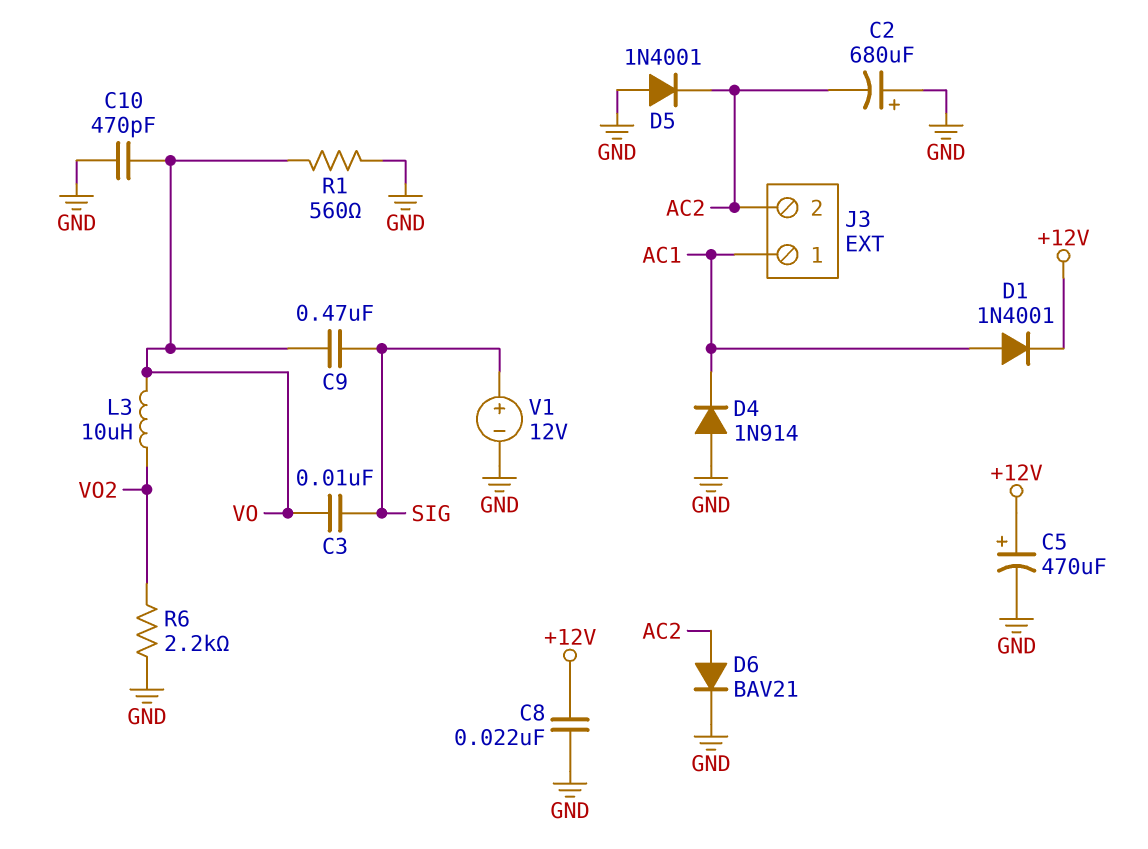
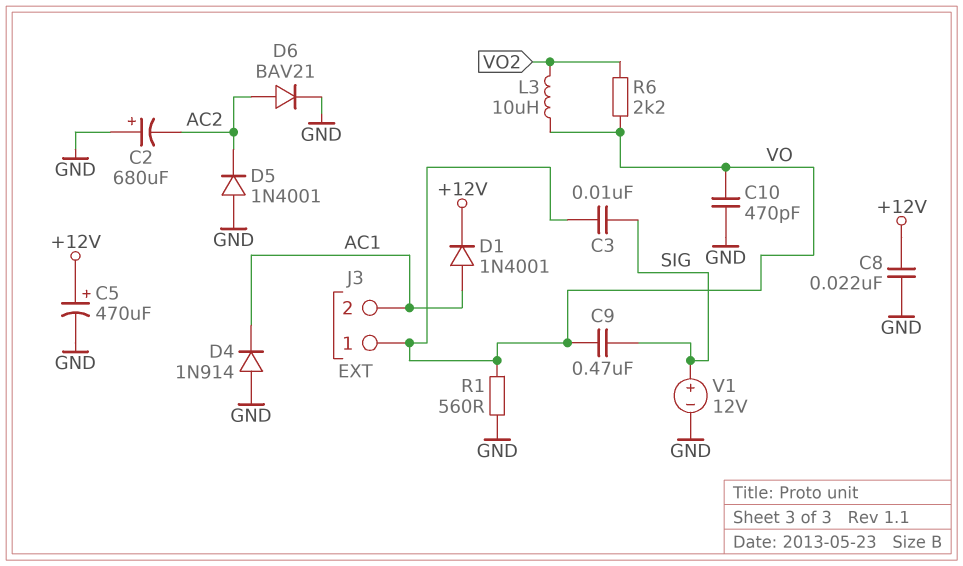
J3 pin 1: AC1 -> VO
J3 pin 2: AC2 -> AC1
R6: 2.2k (GND, VO2) -> 2.2k (VO, VO2)

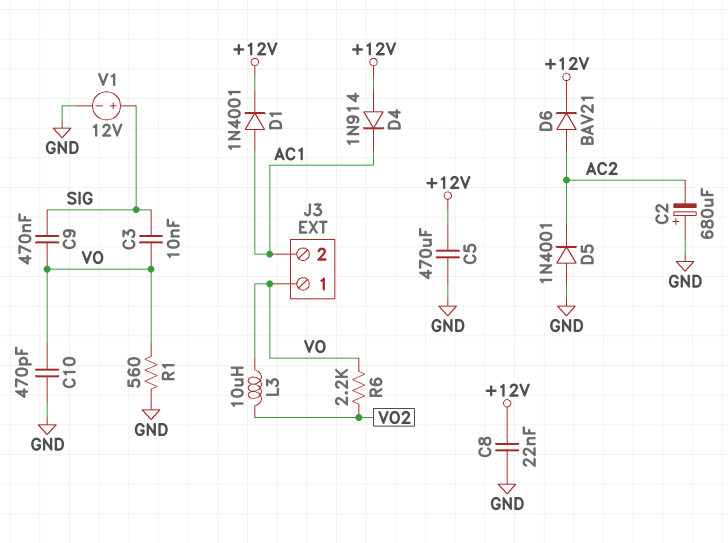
C5: 470uF (plus +12V, minus GND) -> 470uF (+12V, GND)
D4: diode 1N914 (A GND, K AC1) -> diode 1N914 (A +12V, K AC1)
D6: diode BAV21 (A AC2, K GND) -> diode BAV21 (A AC2, K +12V)

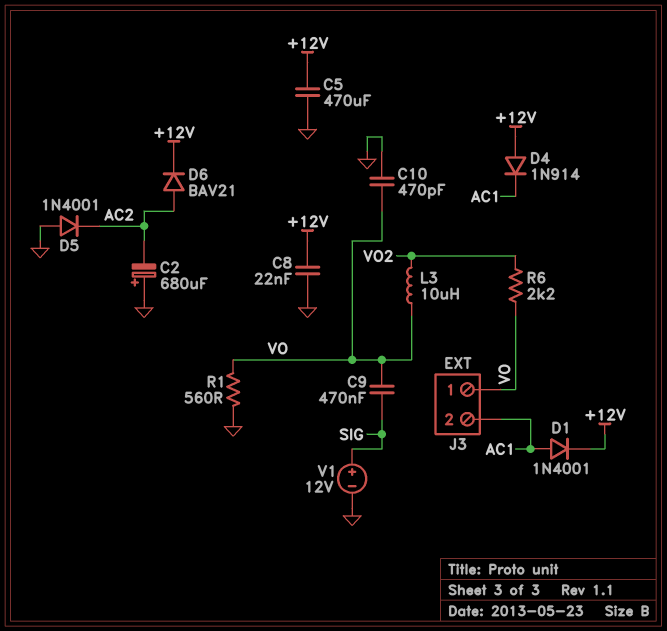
C3: 10nF (SIG, VO) -> none

